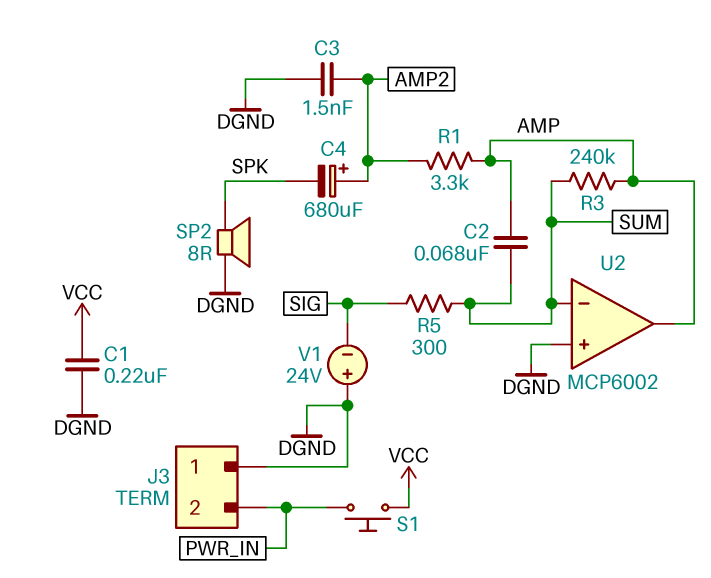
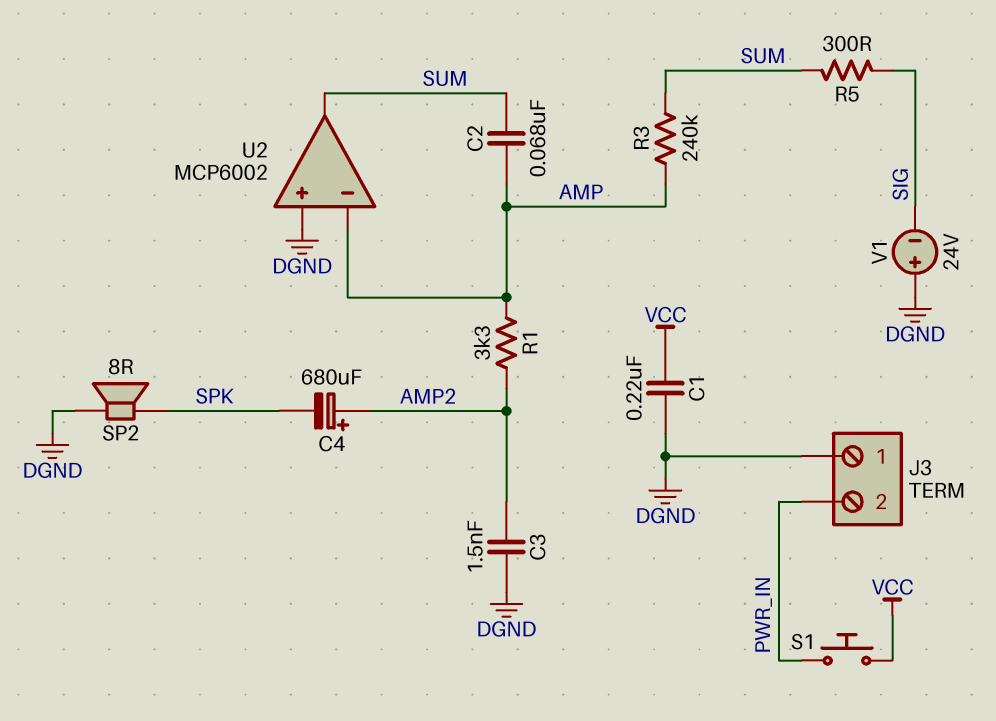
U2 pin in-: SUM -> AMP
U2 pin out: AMP -> SUM

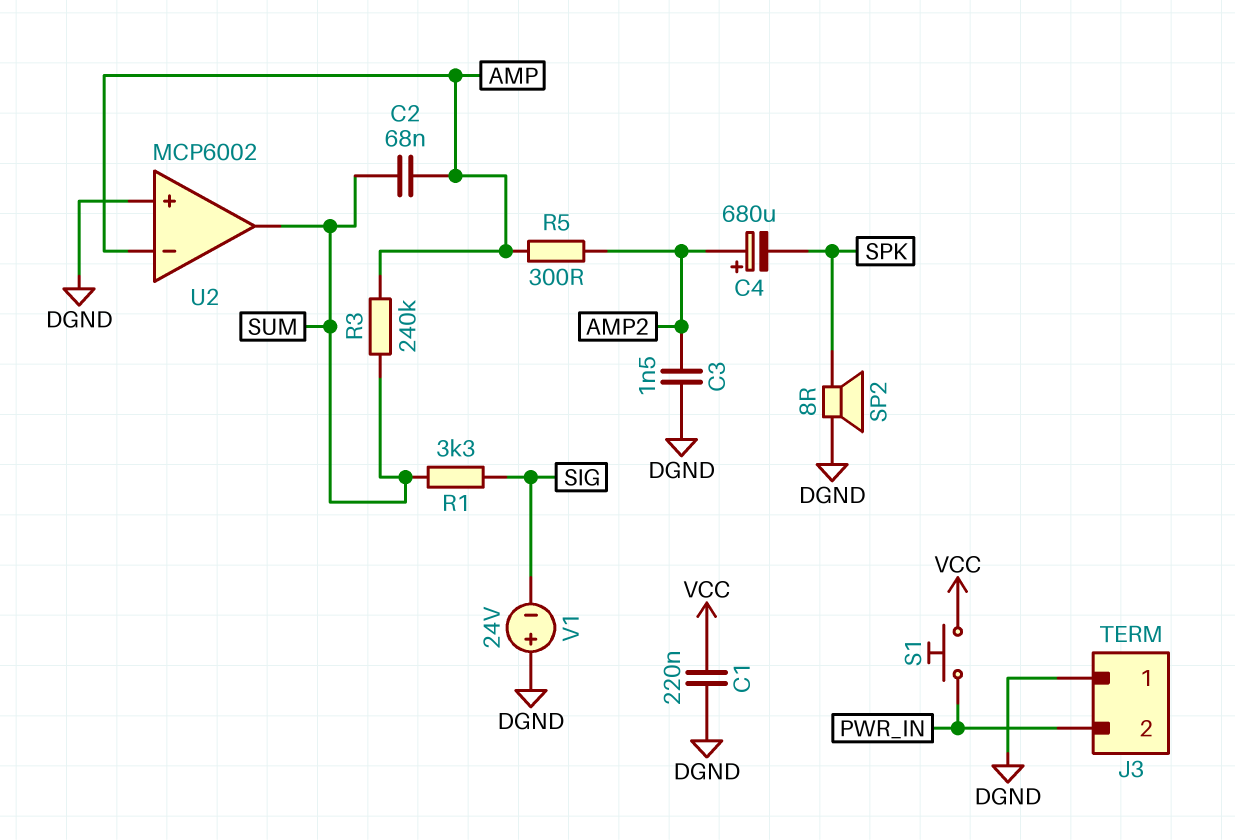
R1: 3.3k (AMP, AMP2) -> 3.3k (SIG, SUM)
R5: 300 (SIG, SUM) -> 300 (AMP, AMP2)

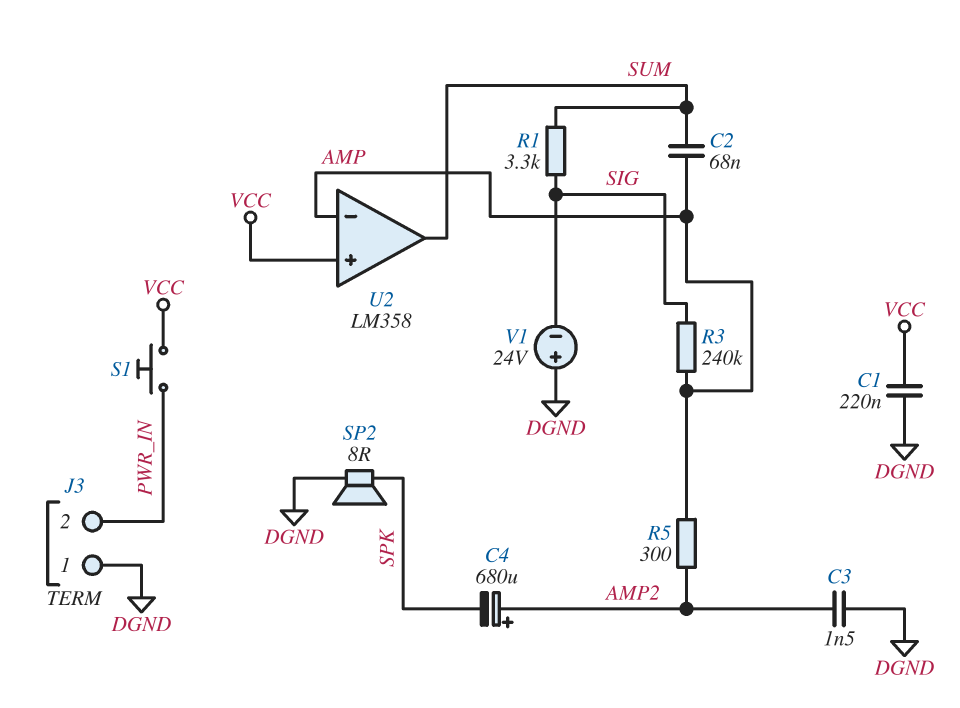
R3: 240k (AMP, SUM) -> 240k (AMP, SIG)
U2: MCP6002 -> LM358
U2 pin in+: DGND -> VCC

